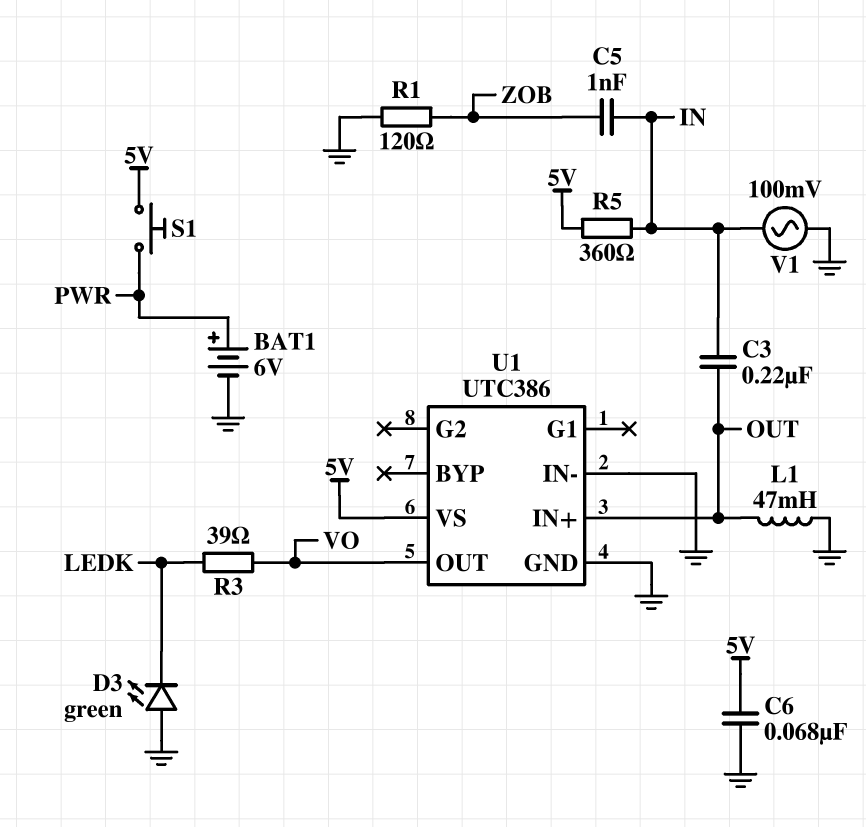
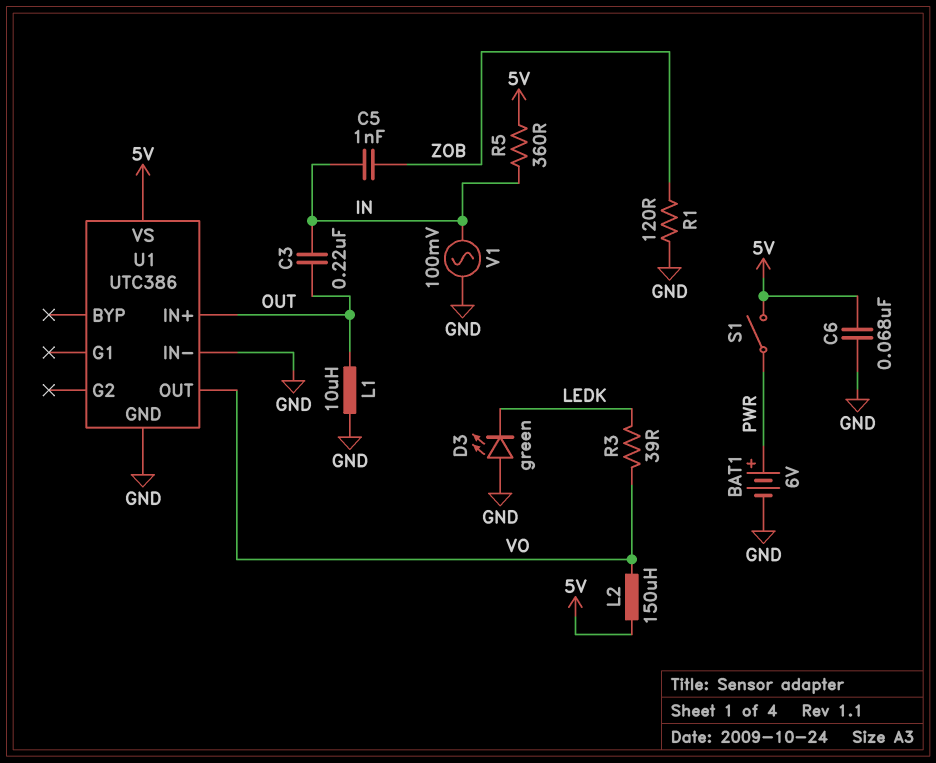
L1: 47mH (GND, OUT) -> 10uH (GND, OUT)
L2: none -> 150uH (5V, VO)
S1: button (5V, PWR) -> switch (5V, PWR)

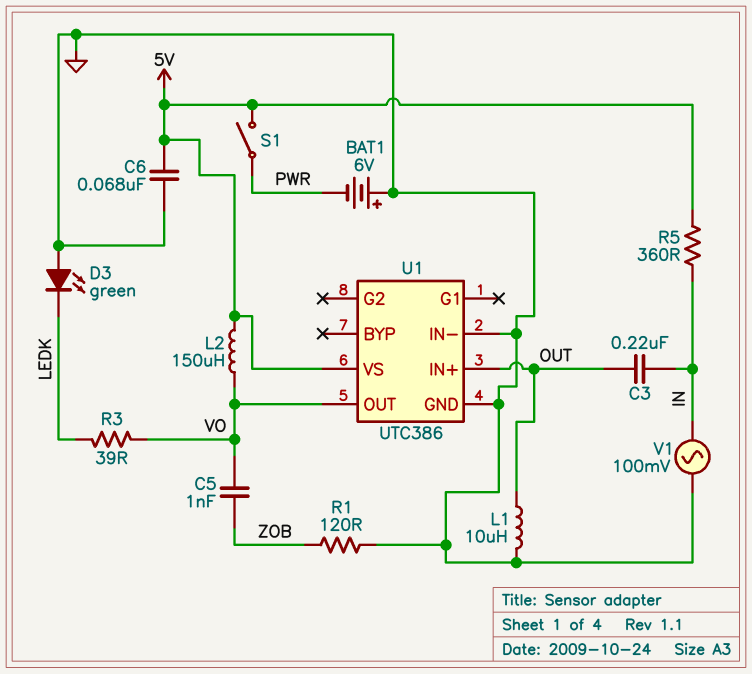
BAT1: 6V (plus PWR, minus GND) -> 6V (plus GND, minus PWR)
C5: 1nF (IN, ZOB) -> 1nF (VO, ZOB)

